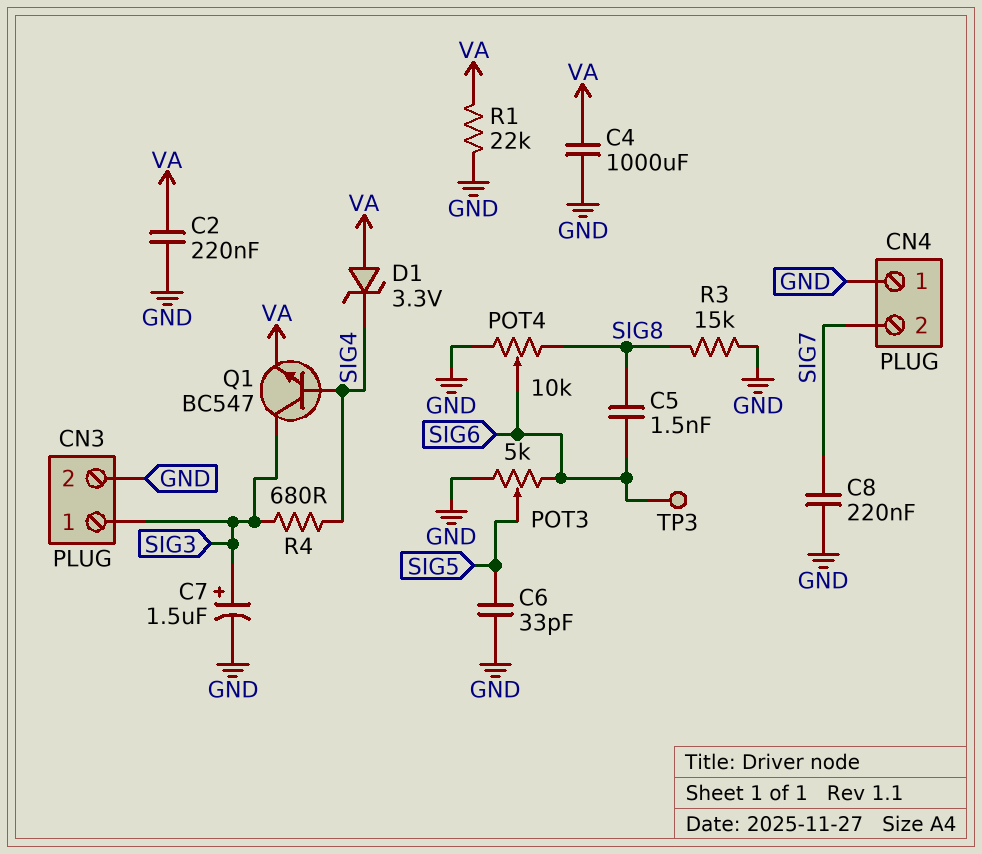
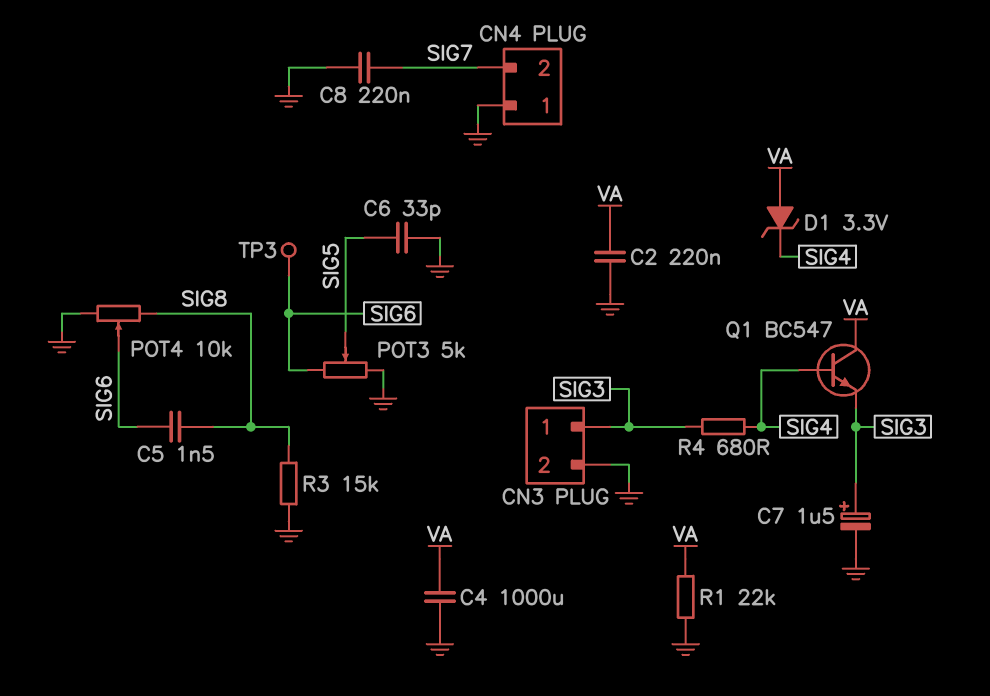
Q1: NPN BC547 (B SIG4, C SIG3, E VA) -> NPN BC547 (B SIG4, C VA, E SIG3)

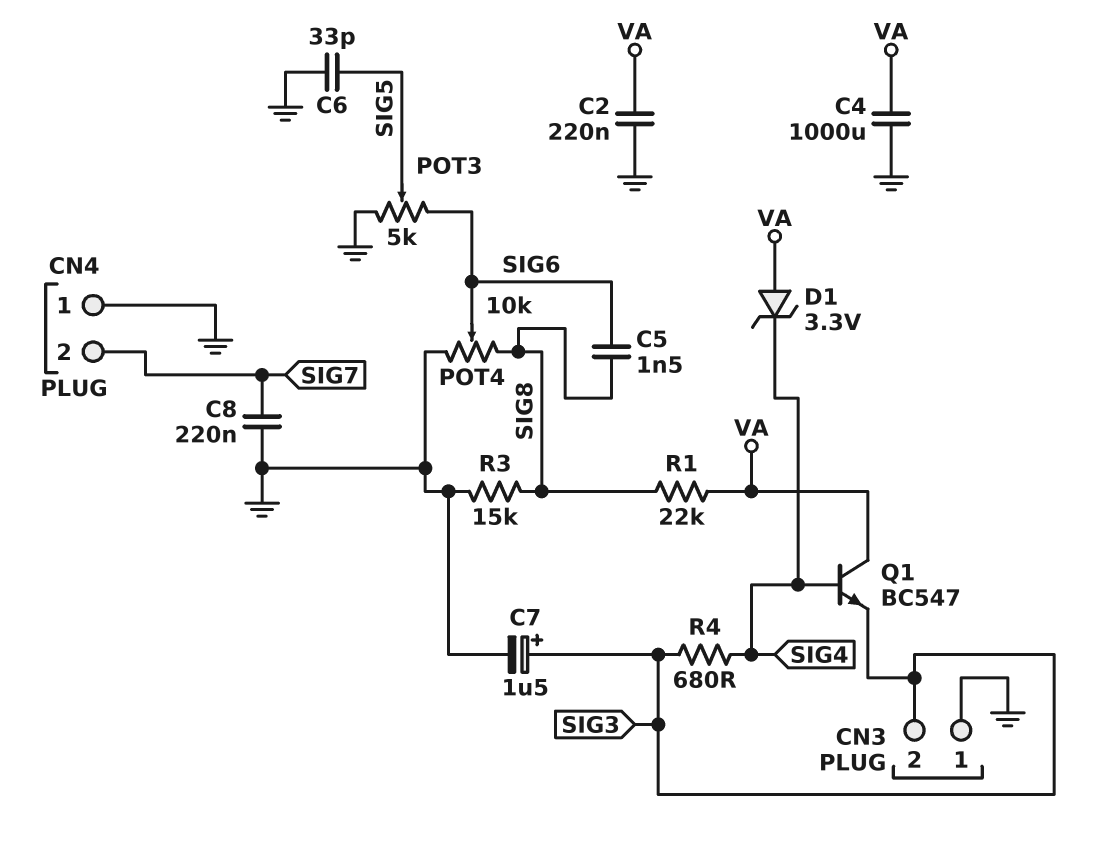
CN3 pin 1: SIG3 -> GND
CN3 pin 2: GND -> SIG3
R1: 22k (GND, VA) -> 22k (SIG8, VA)
TP3: test point (SIG6) -> none

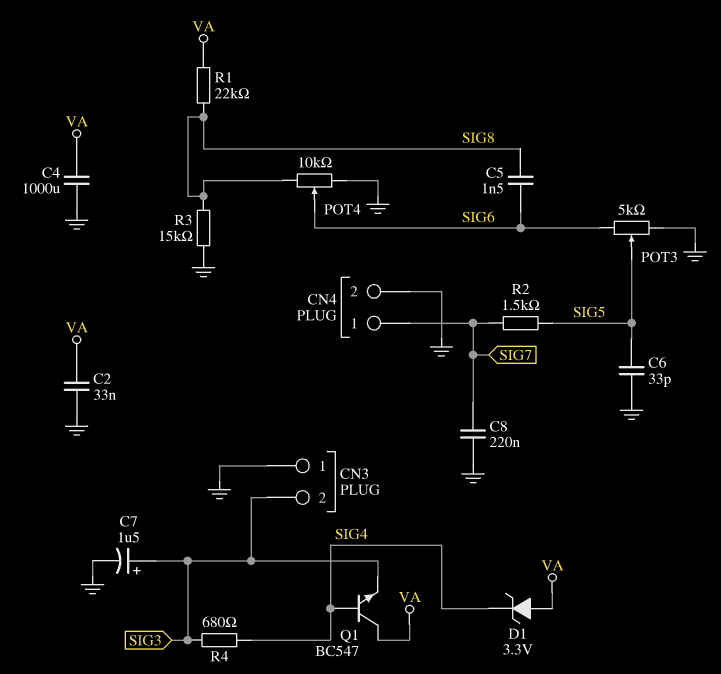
C2: 220nF (GND, VA) -> 33nF (GND, VA)
CN4 pin 1: GND -> SIG7
CN4 pin 2: SIG7 -> GND
R2: none -> 1.5k (SIG5, SIG7)

